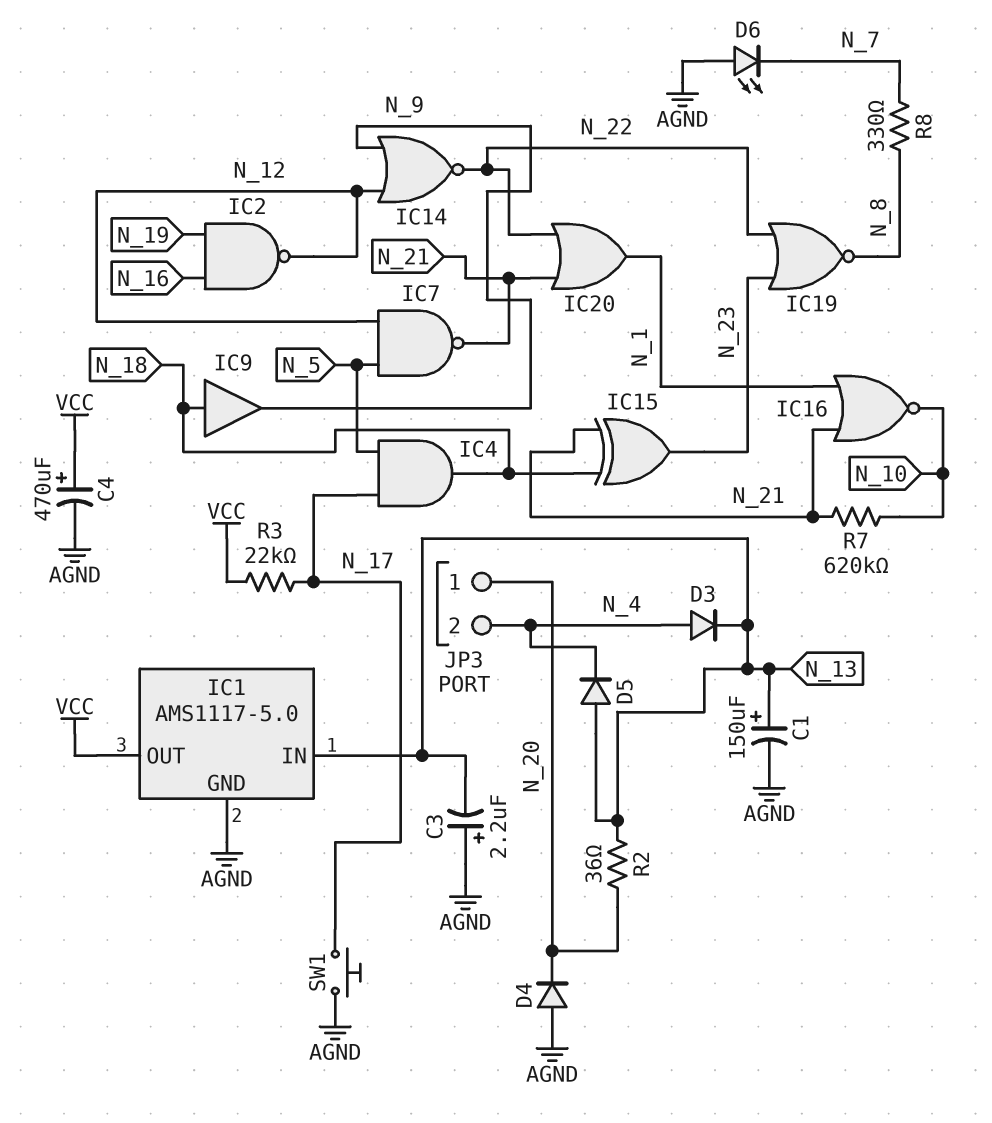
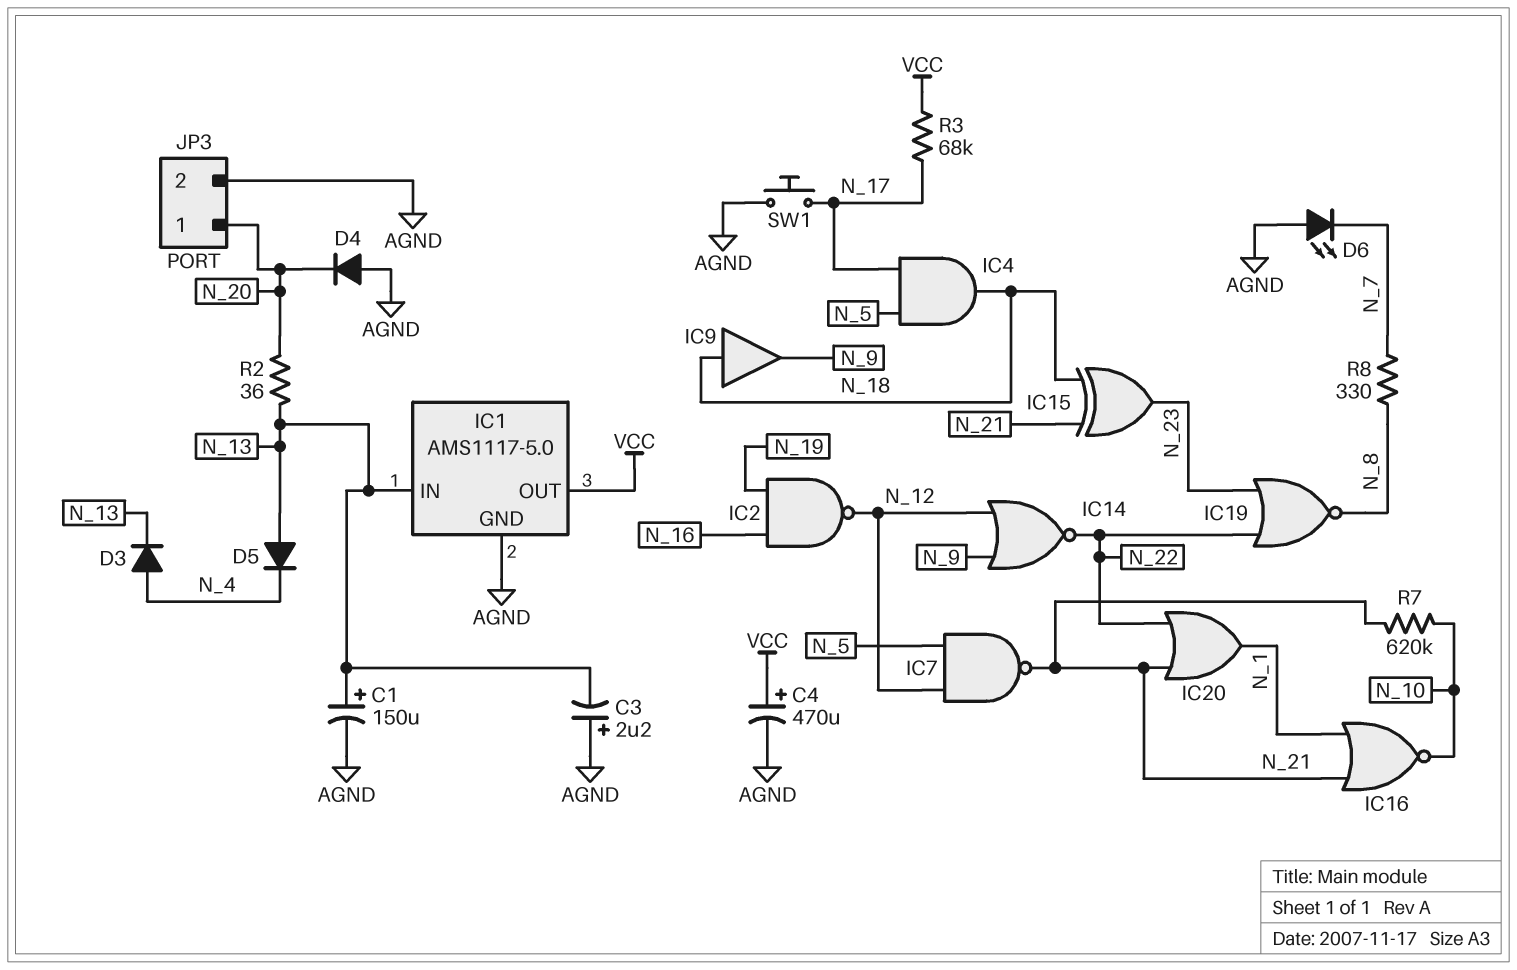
JP3 pin 2: N_4 -> AGND
R3: 22k (N_17, VCC) -> 68k (N_17, VCC)

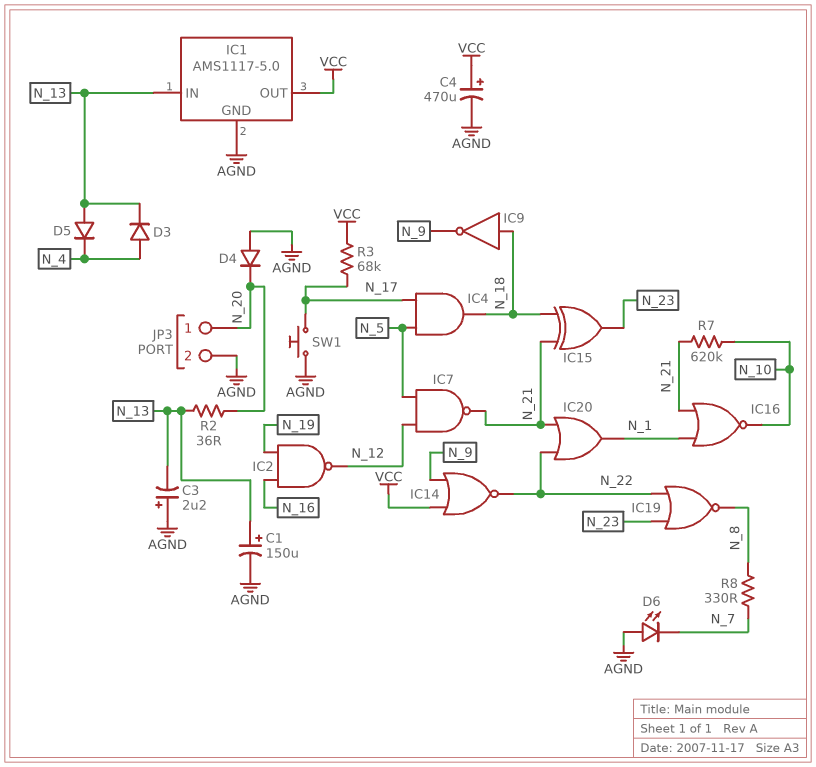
IC9: buffer (in N_18, out N_9) -> NOT (in N_18, out N_9)
IC14: NOR (in N_9, in N_12, out N_22) -> NOR (in N_9, in VCC, out N_22)

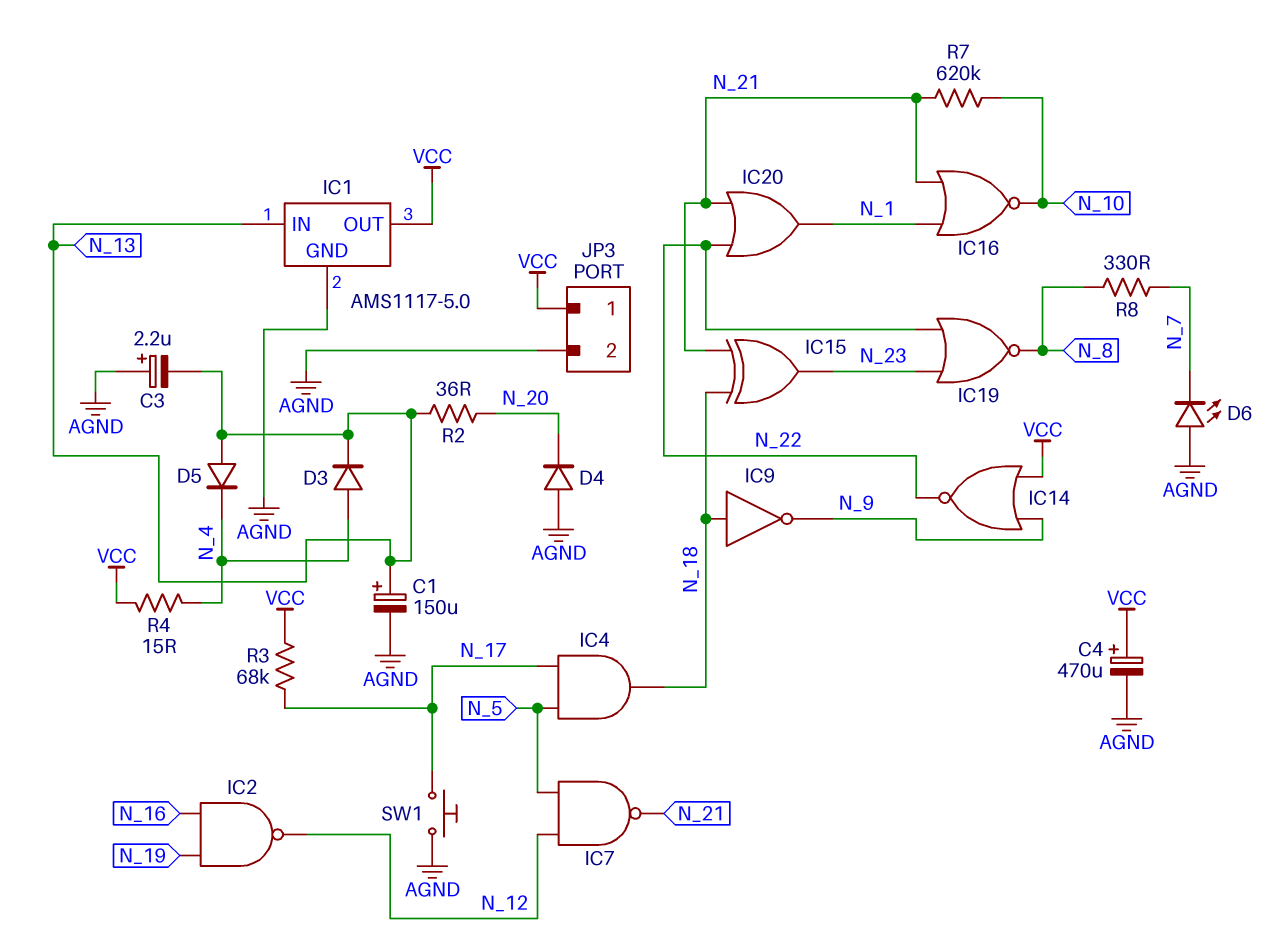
JP3 pin 1: N_20 -> VCC
R4: none -> 15 (N_4, VCC)

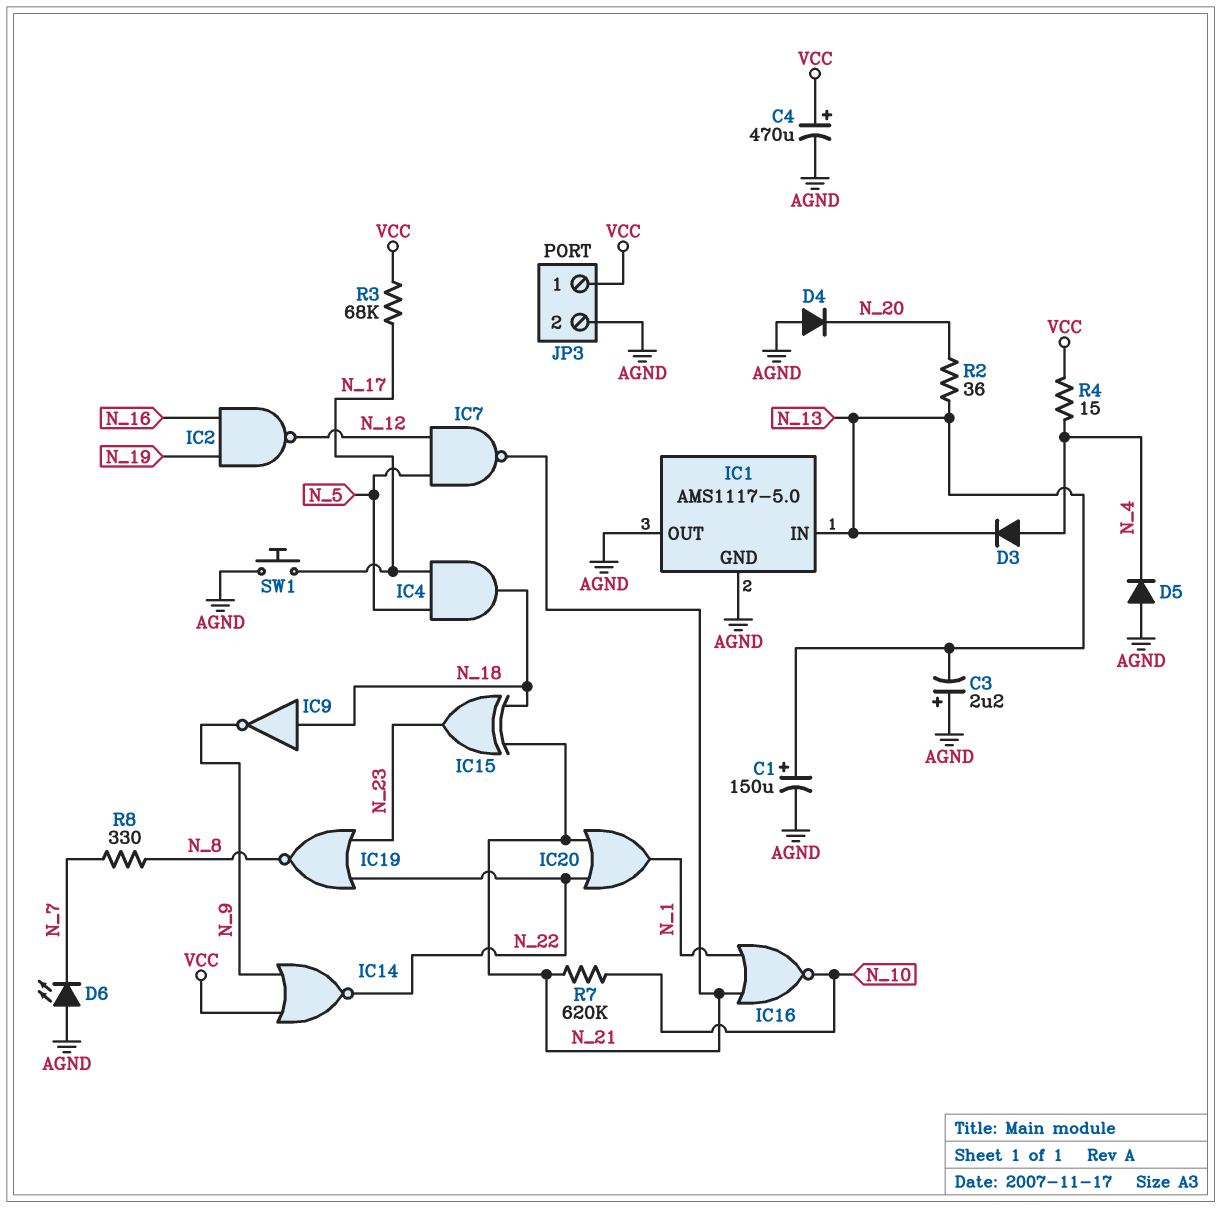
D5: diode (A N_13, K N_4) -> diode (A AGND, K N_4)
IC1 pin OUT: VCC -> AGND

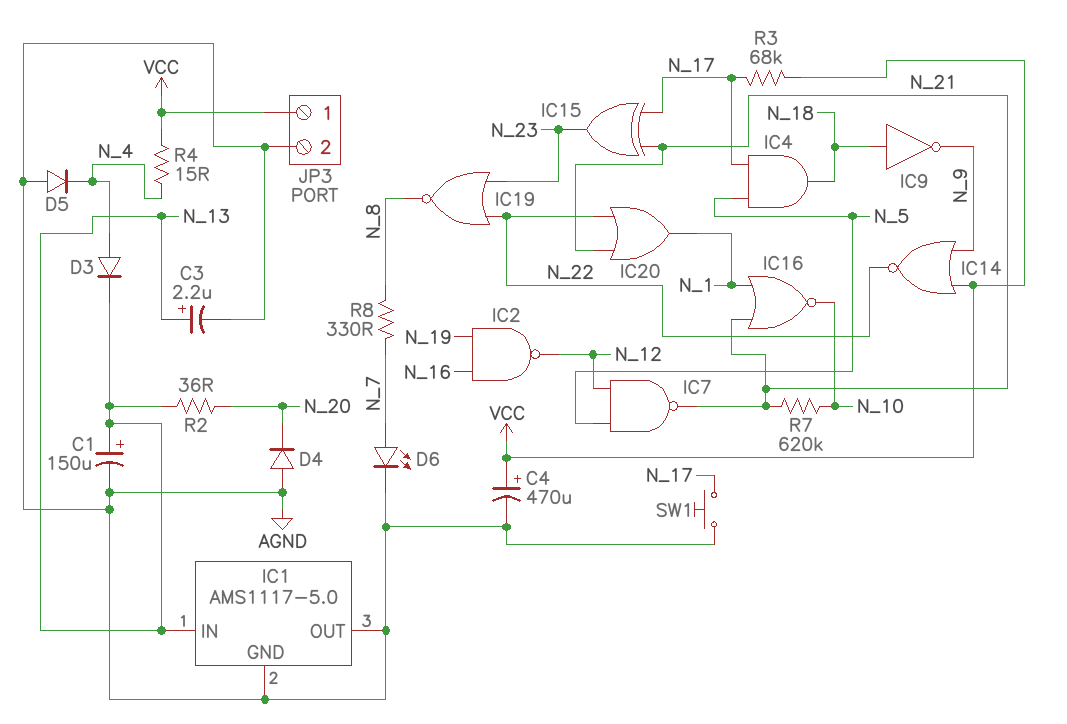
C3: 2.2uF (plus AGND, minus N_13) -> 2.2uF (plus N_13, minus AGND)
D6: LED (A AGND, K N_7) -> LED (A N_7, K AGND)
IC15: XOR (in N_18, in N_21, out N_23) -> XOR (in N_17, in N_21, out N_23)

